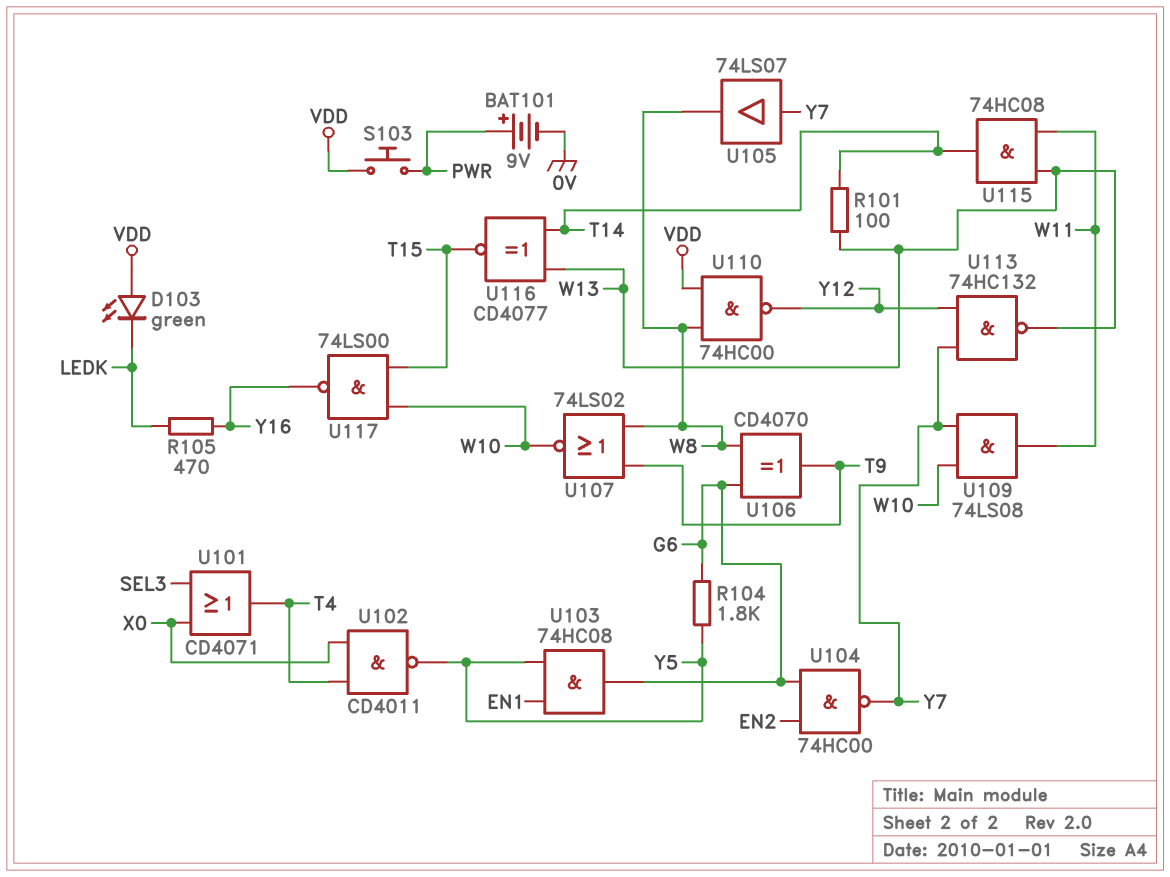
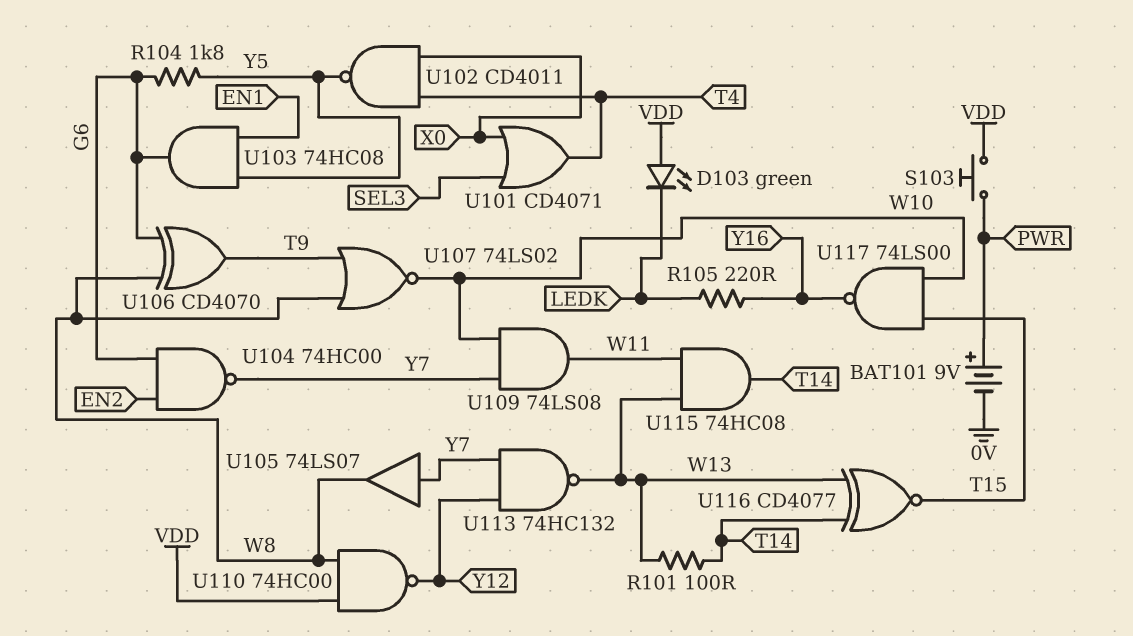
R105: 470 (LEDK, Y16) -> 220 (LEDK, Y16)

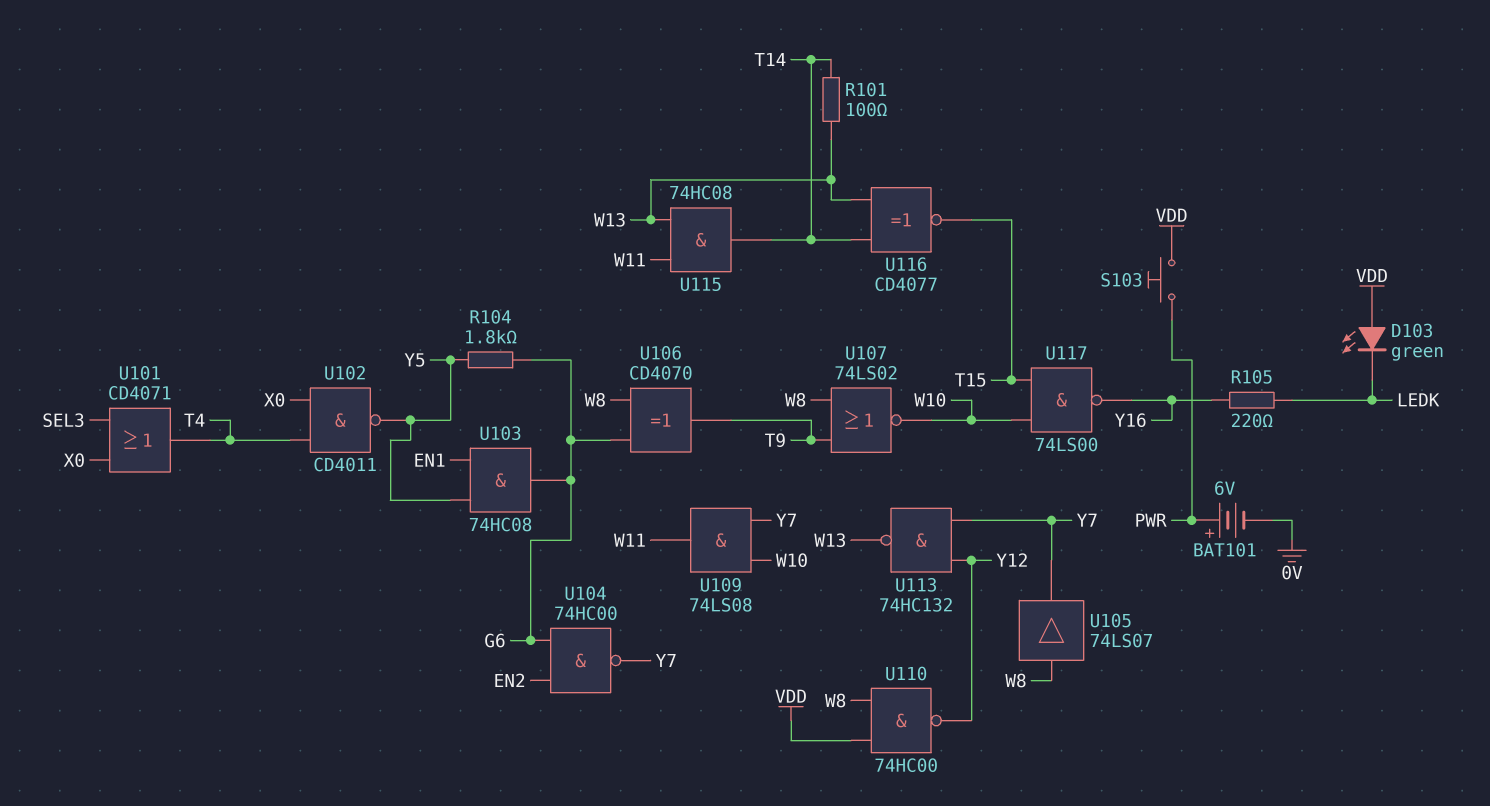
BAT101: 9V (plus PWR, minus 0V) -> 6V (plus PWR, minus 0V)
U105: buffer 74LS07 (in Y7, out W8) -> buffer 74LS07 (in W8, out Y7)

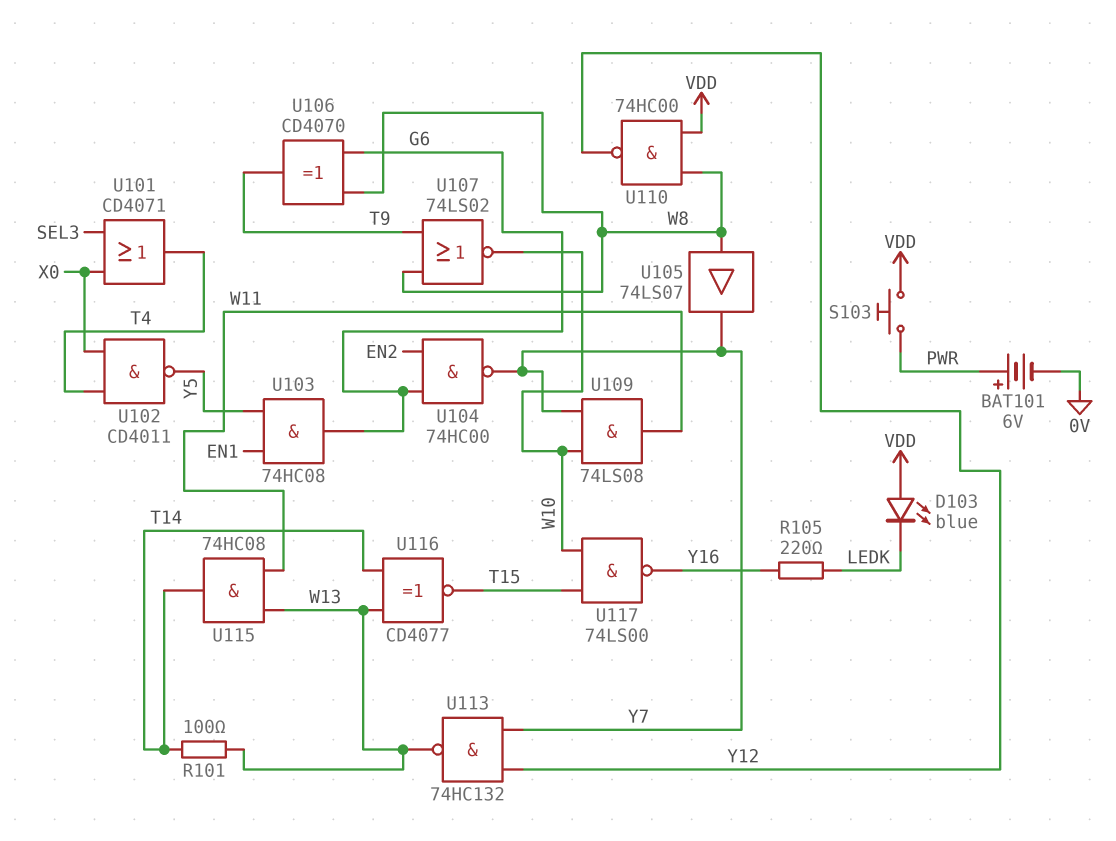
D103: LED green (A VDD, K LEDK) -> LED blue (A VDD, K LEDK)
R104: 1.8k (G6, Y5) -> none

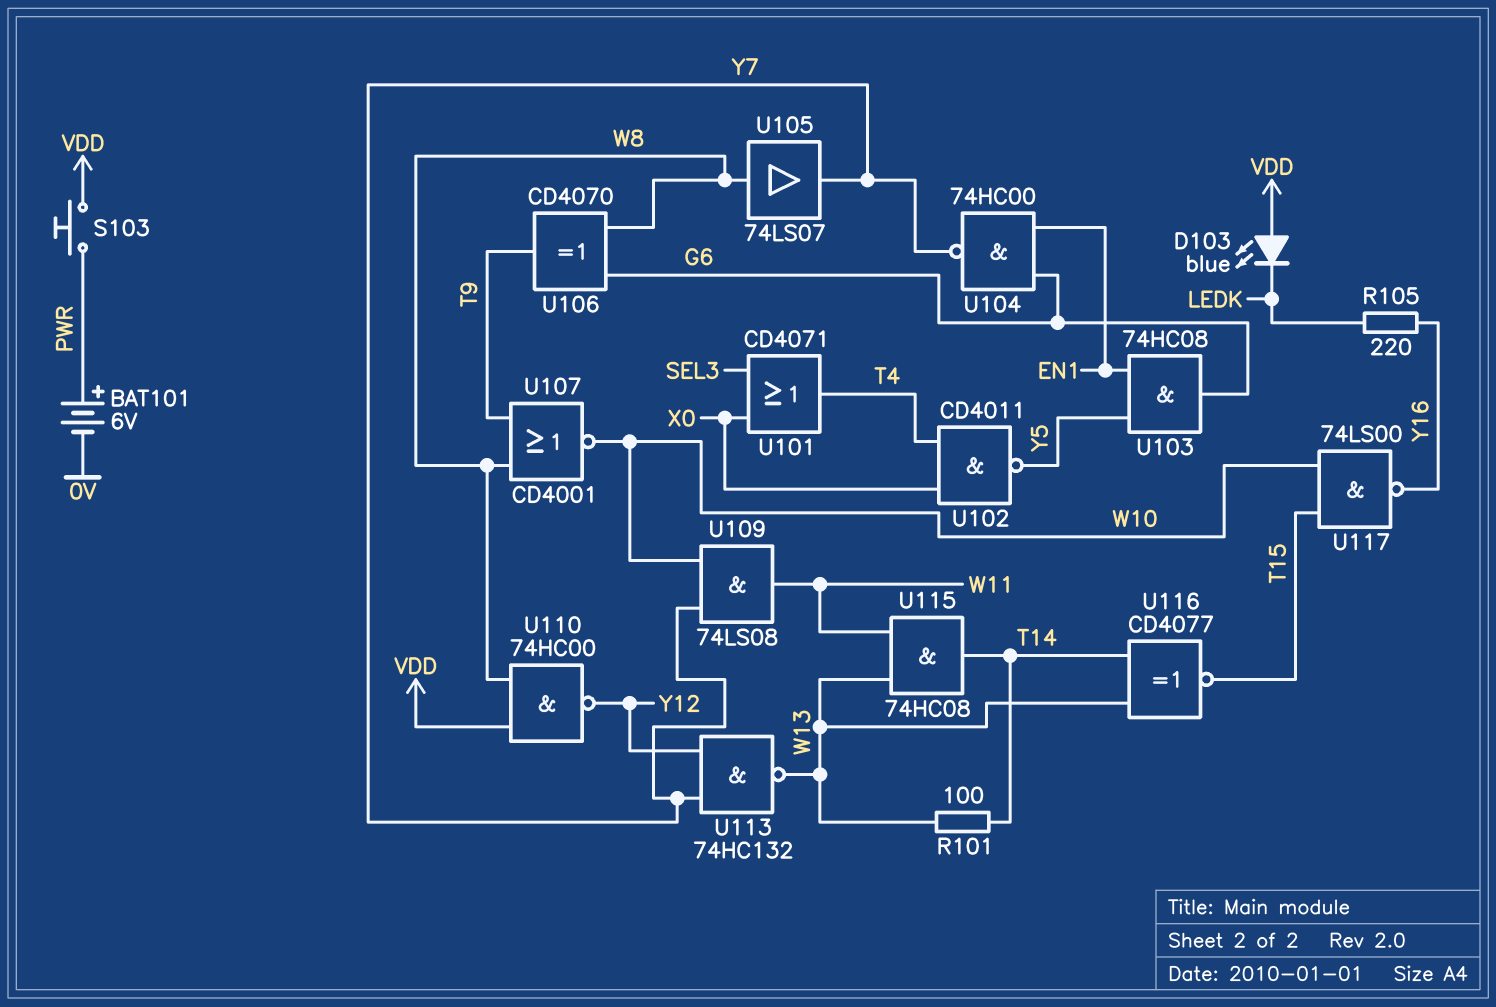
U104: NAND 74HC00 (in EN2, in G6, out Y7) -> NAND 74HC00 (in EN1, in G6, out Y7)
U107: NOR 74LS02 (in T9, in W8, out W10) -> NOR CD4001 (in T9, in W8, out W10)

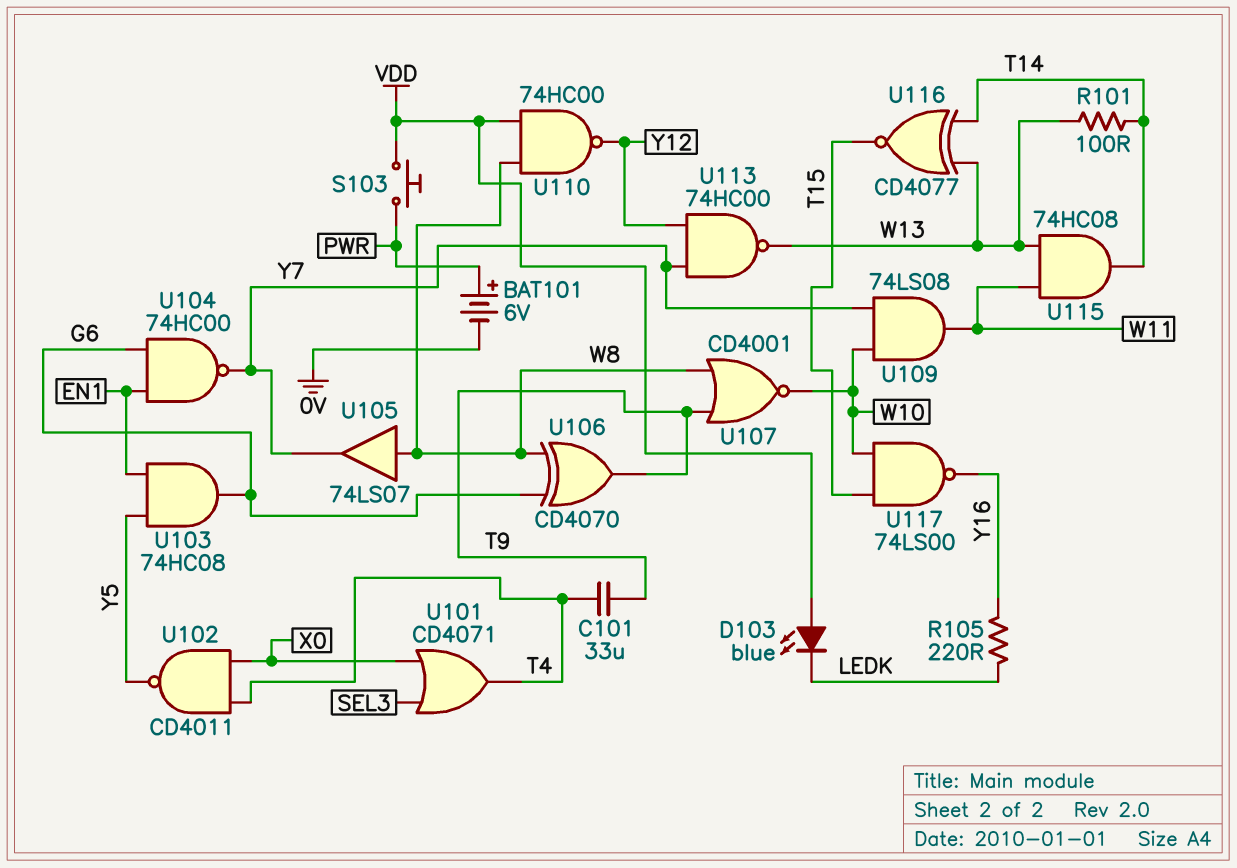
C101: none -> 33uF (T4, T9)
U113: NAND 74HC132 (in Y7, in Y12, out W13) -> NAND 74HC00 (in Y7, in Y12, out W13)

